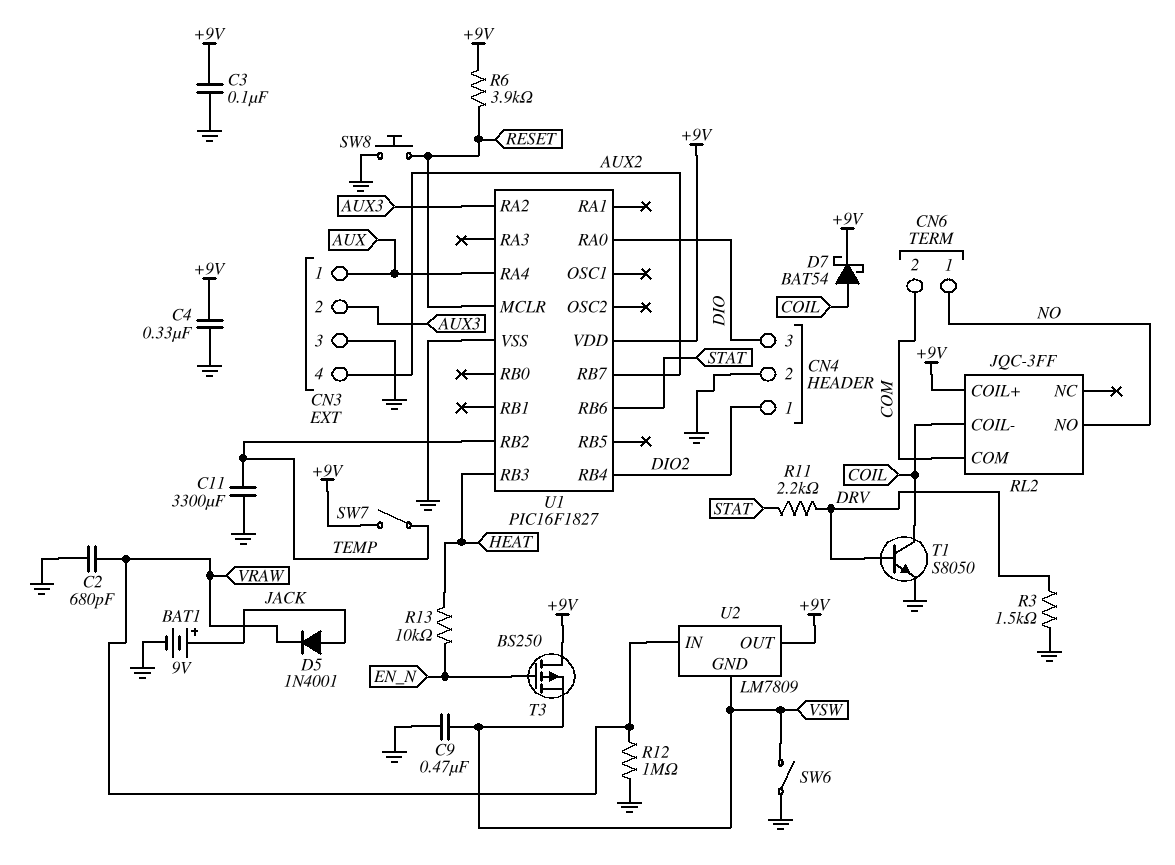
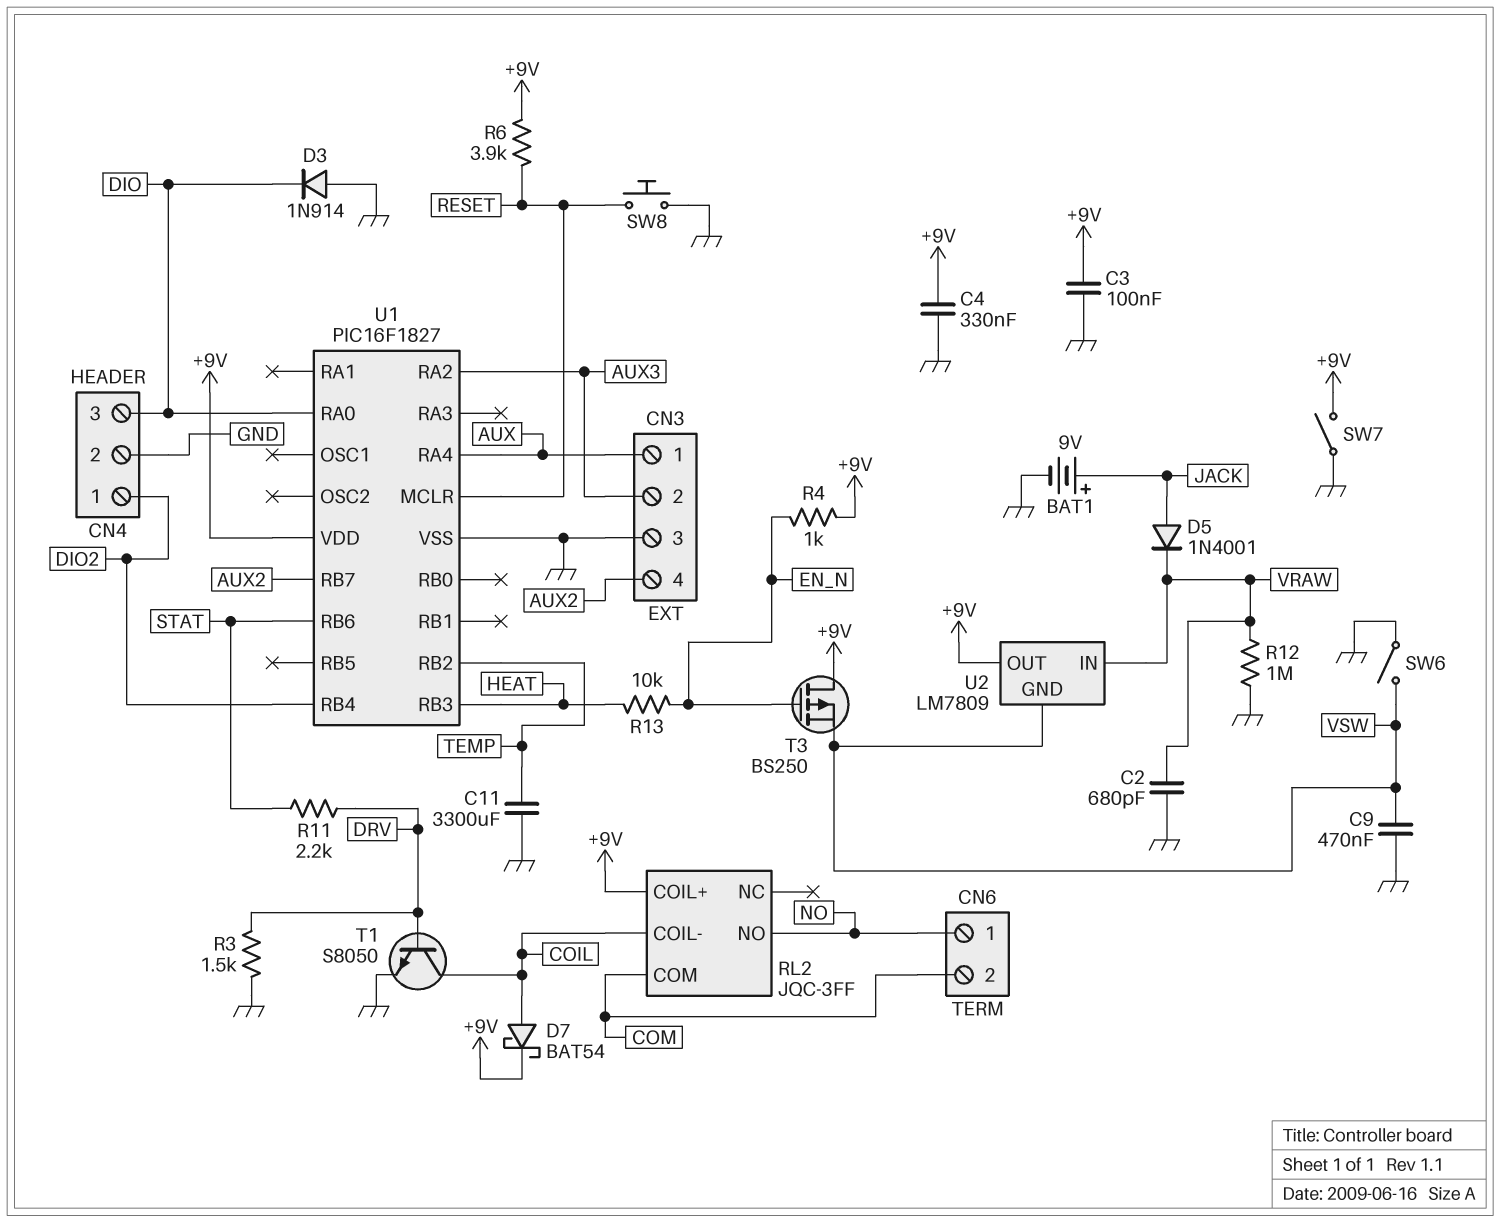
D3: none -> diode 1N914 (A GND, K DIO)
R4: none -> 1k (+9V, EN_N)
SW7: switch (+9V, TEMP) -> switch (+9V, GND)

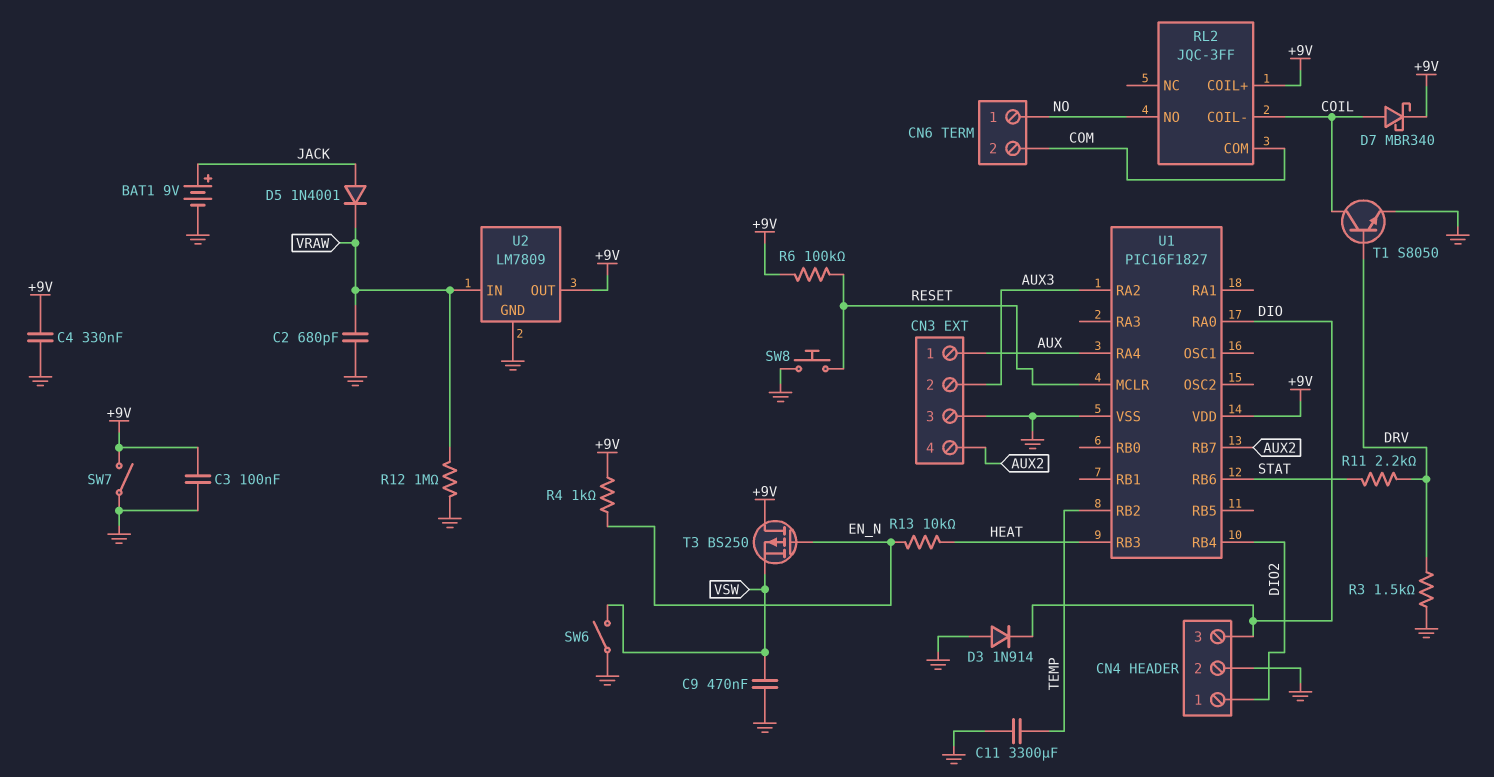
D7: schottky BAT54 (A COIL, K +9V) -> schottky MBR340 (A COIL, K +9V)
R6: 3.9k (+9V, RESET) -> 100k (+9V, RESET)
U2 pin GND: VSW -> GND

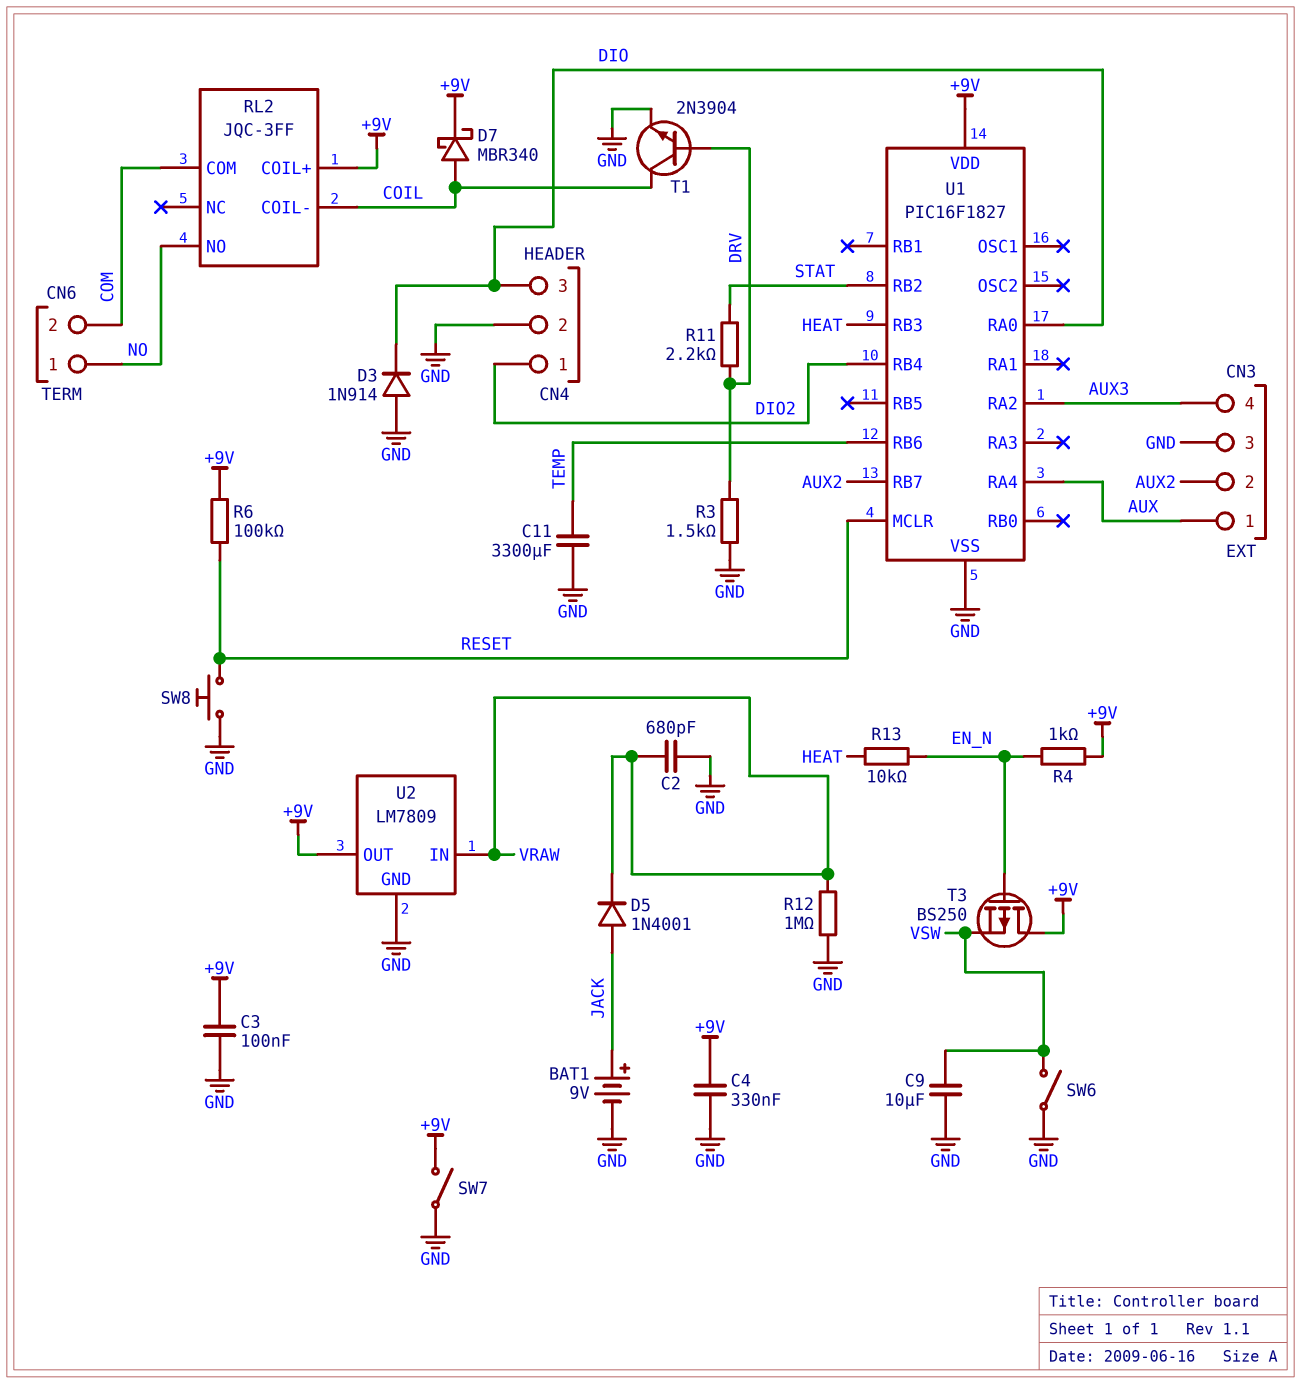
C9: 470nF (GND, VSW) -> 10uF (GND, VSW)
CN3 pin 2: AUX3 -> AUX2
CN3 pin 4: AUX2 -> AUX3
T1: NPN S8050 (B DRV, C COIL, E GND) -> NPN 2N3904 (B DRV, C COIL, E GND)
U1 pin RB2: TEMP -> STAT
U1 pin RB6: STAT -> TEMP

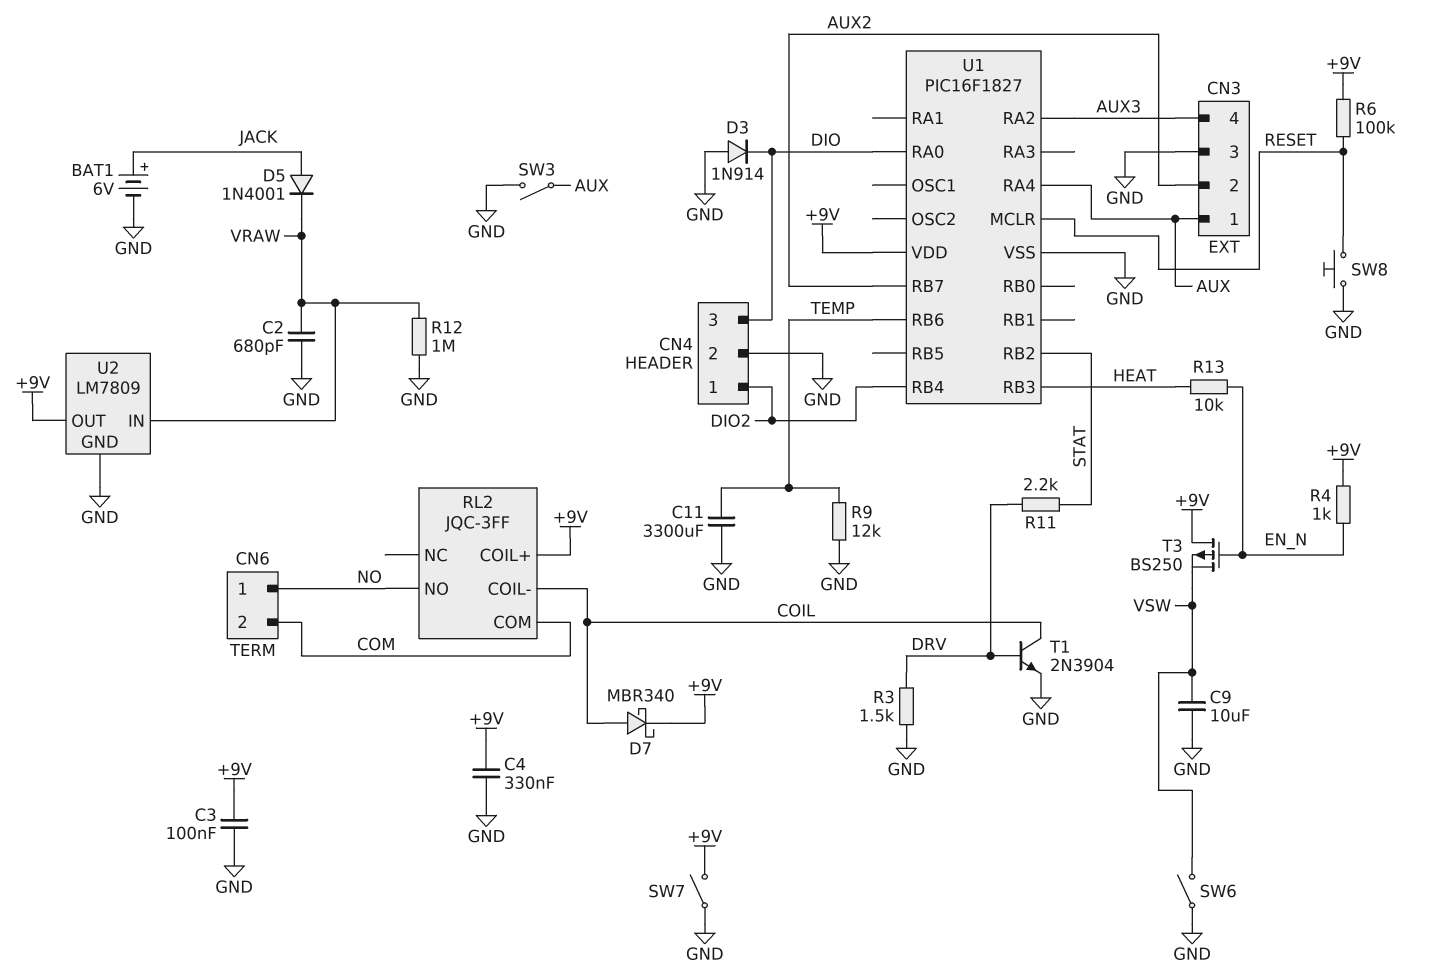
BAT1: 9V (plus JACK, minus GND) -> 6V (plus JACK, minus GND)
R9: none -> 12k (GND, TEMP)
SW3: none -> switch (AUX, GND)

